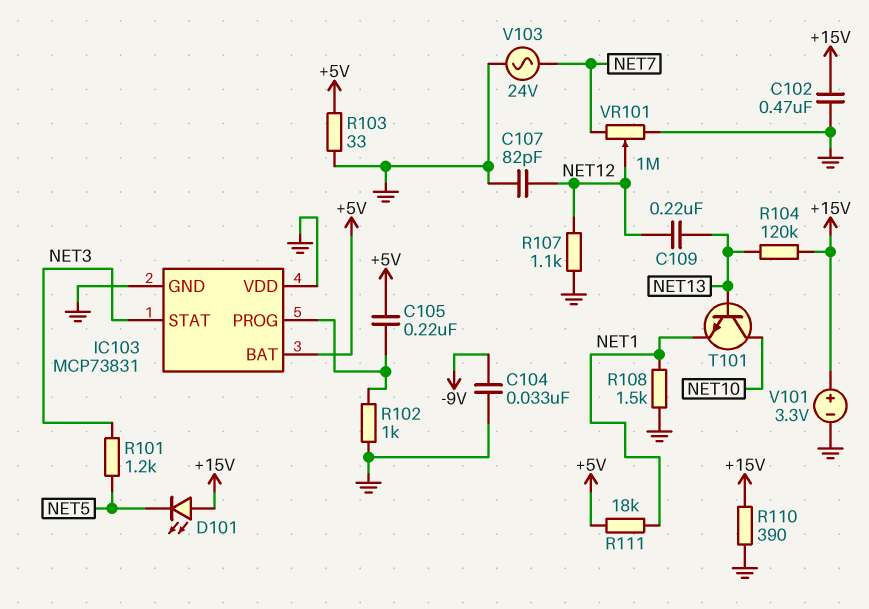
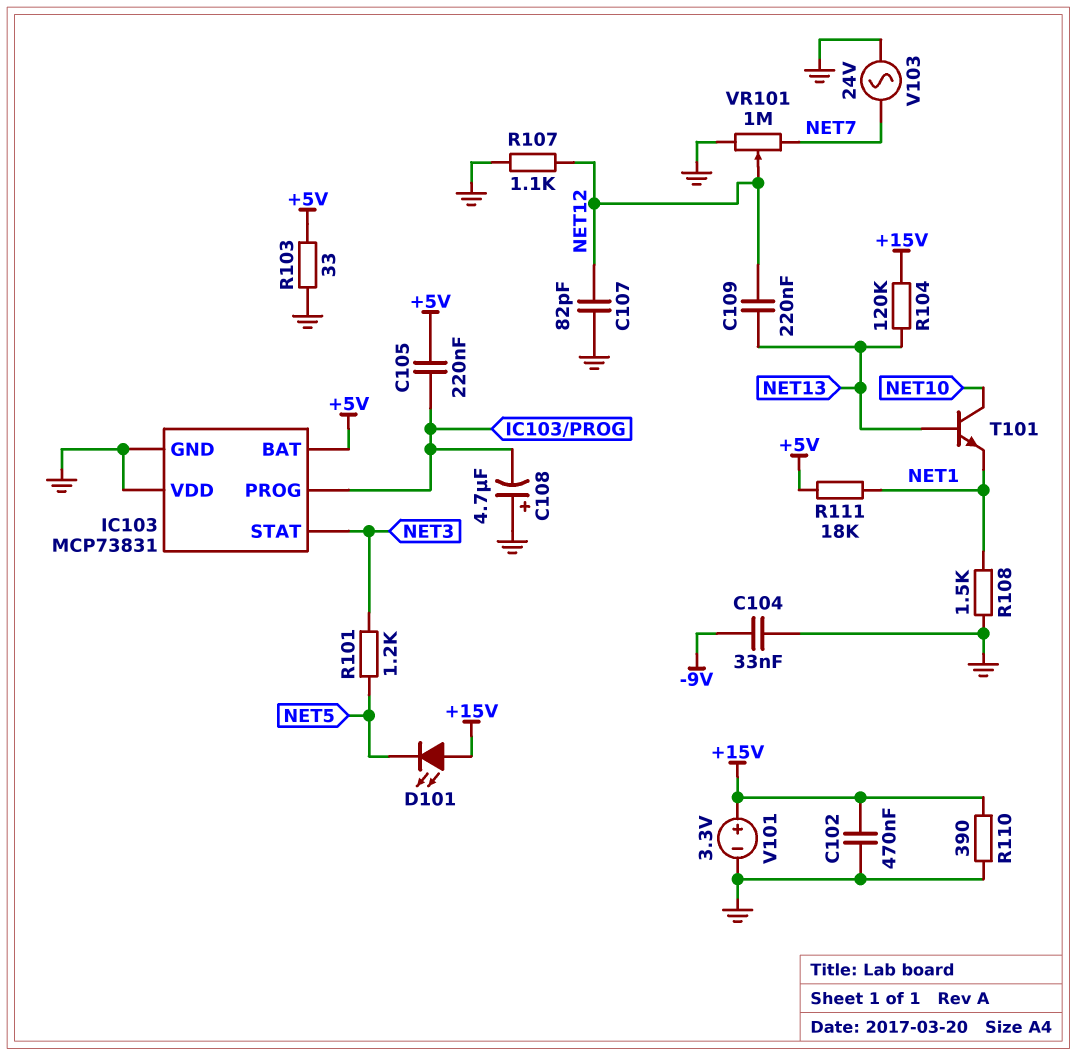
C108: none -> 4.7uF (plus GND, minus IC103/PROG)
R102: 1k (GND, IC103/PROG) -> none

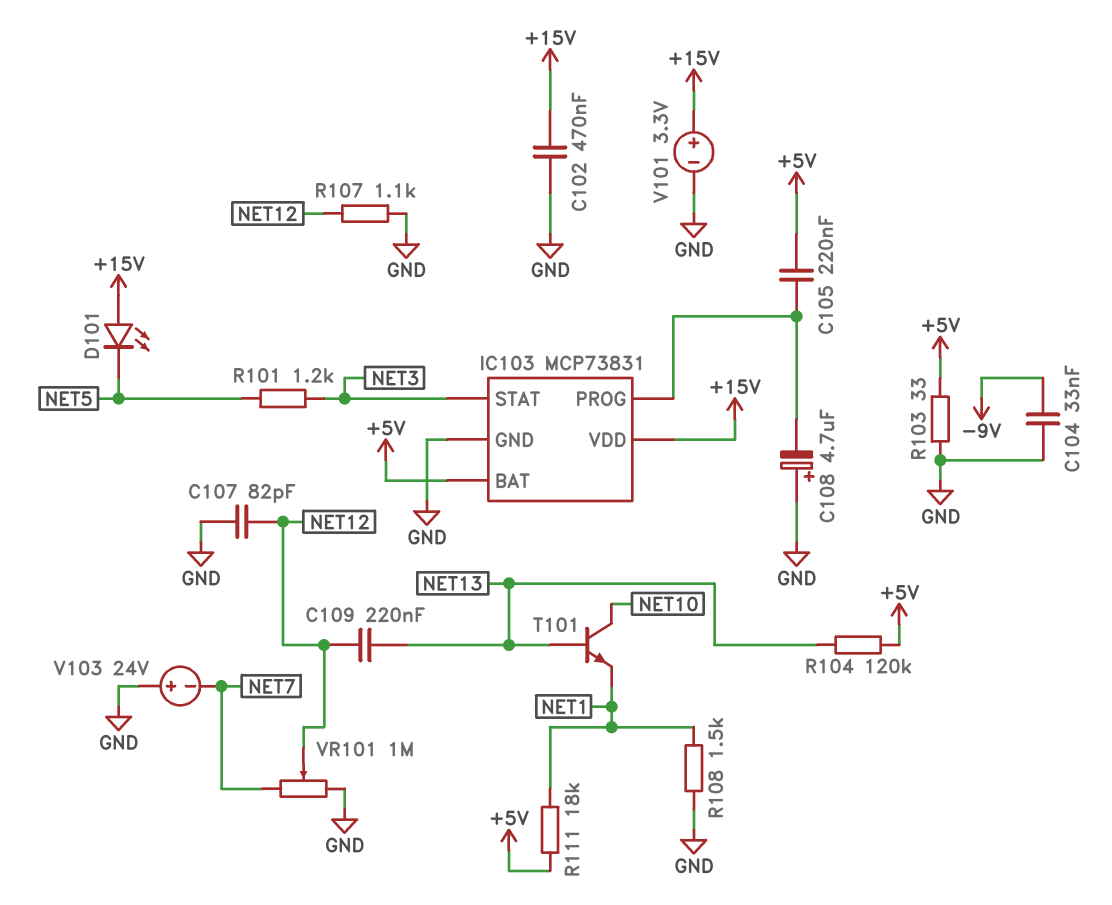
IC103 pin VDD: GND -> +15V
R104: 120k (+15V, NET13) -> 120k (+5V, NET13)
R110: 390 (+15V, GND) -> none
V103: AC 24V (GND, NET7) -> 24V (plus GND, minus NET7)

